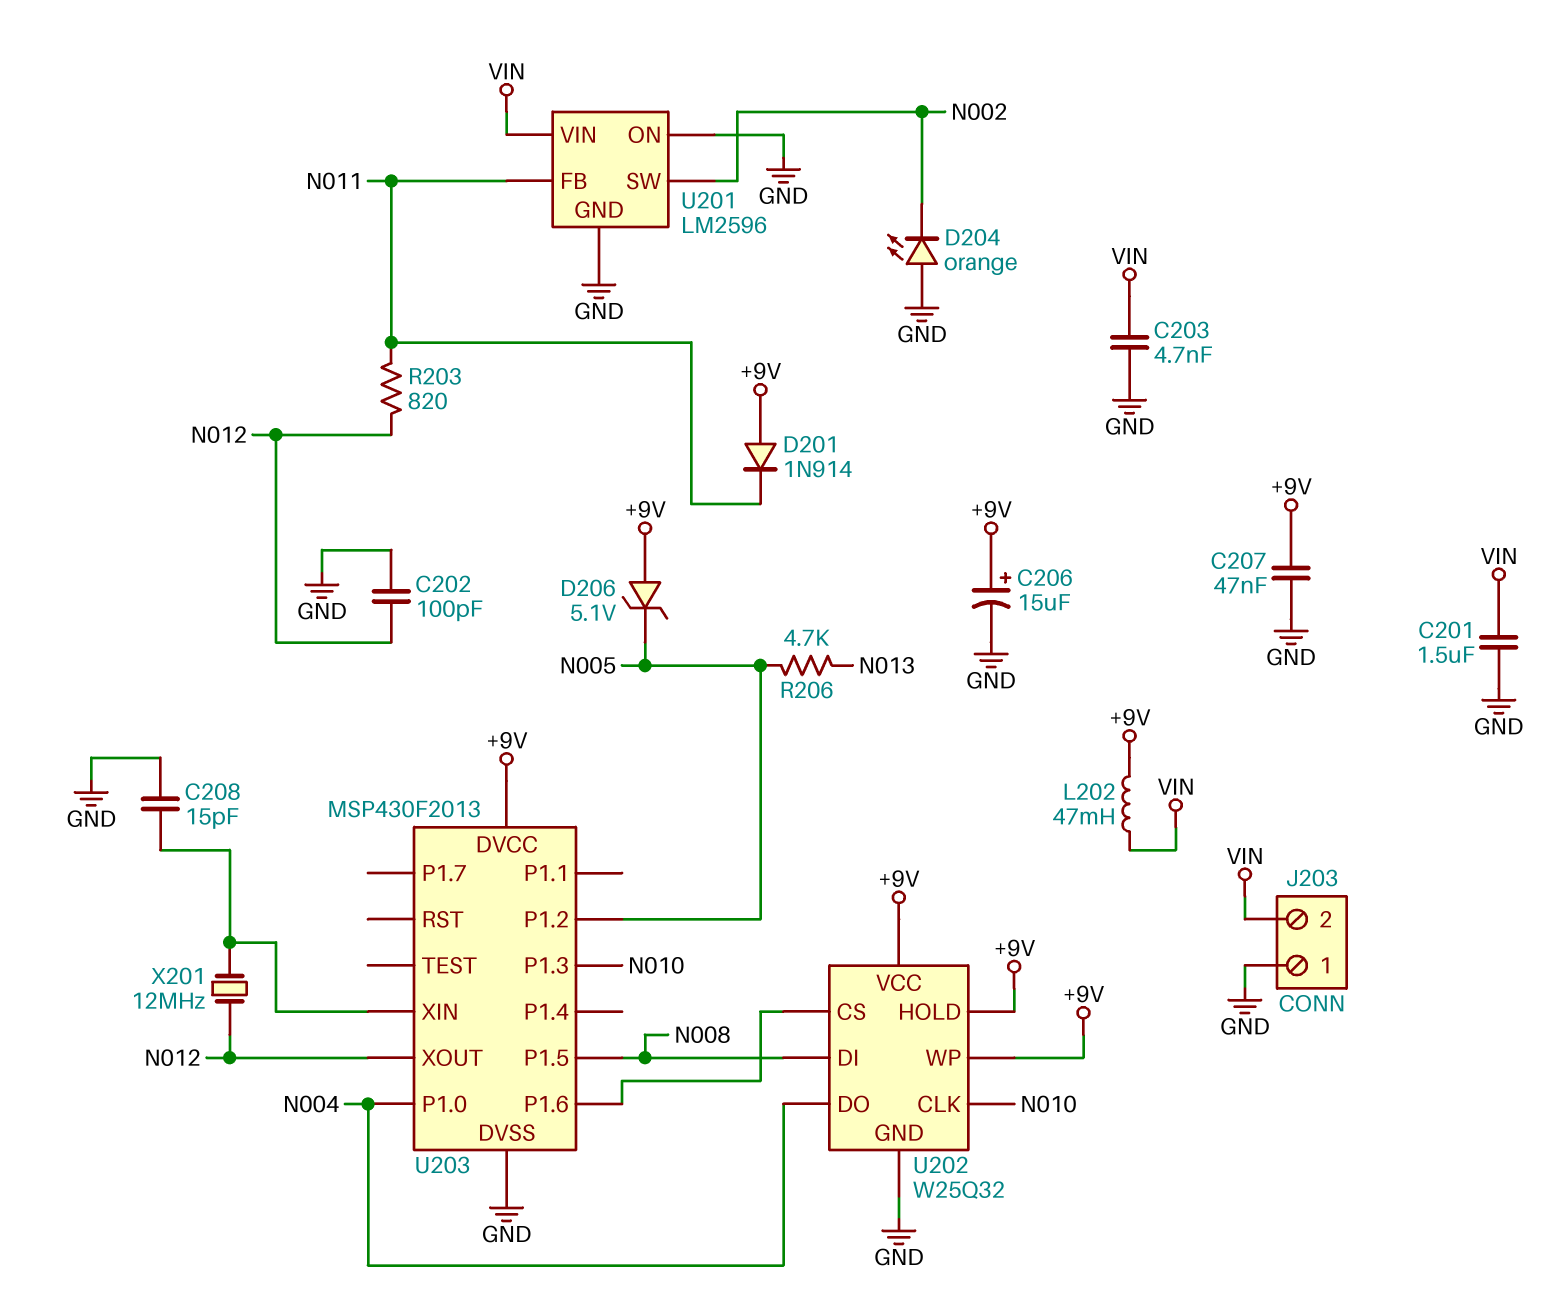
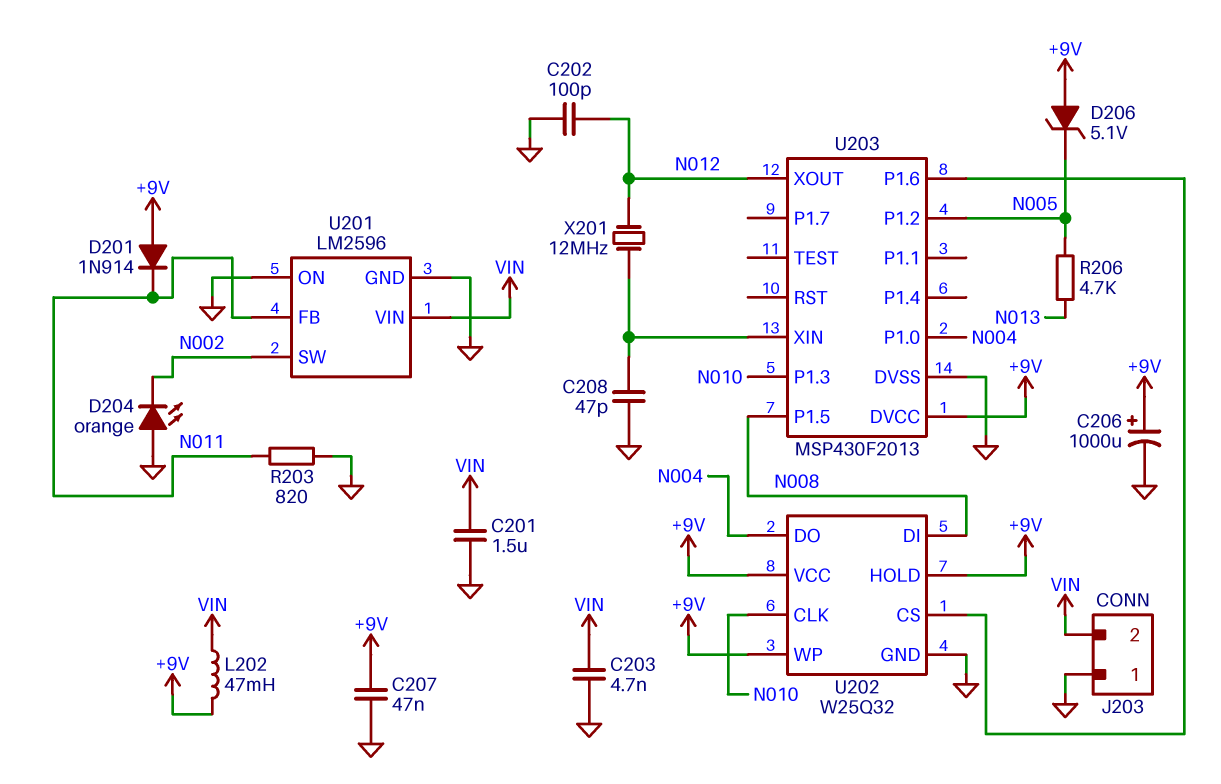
C206: 15uF (plus +9V, minus GND) -> 1000uF (plus +9V, minus GND)
C208: 15pF (GND, U203/XIN) -> 47pF (GND, U203/XIN)
R203: 820 (N011, N012) -> 820 (GND, N011)

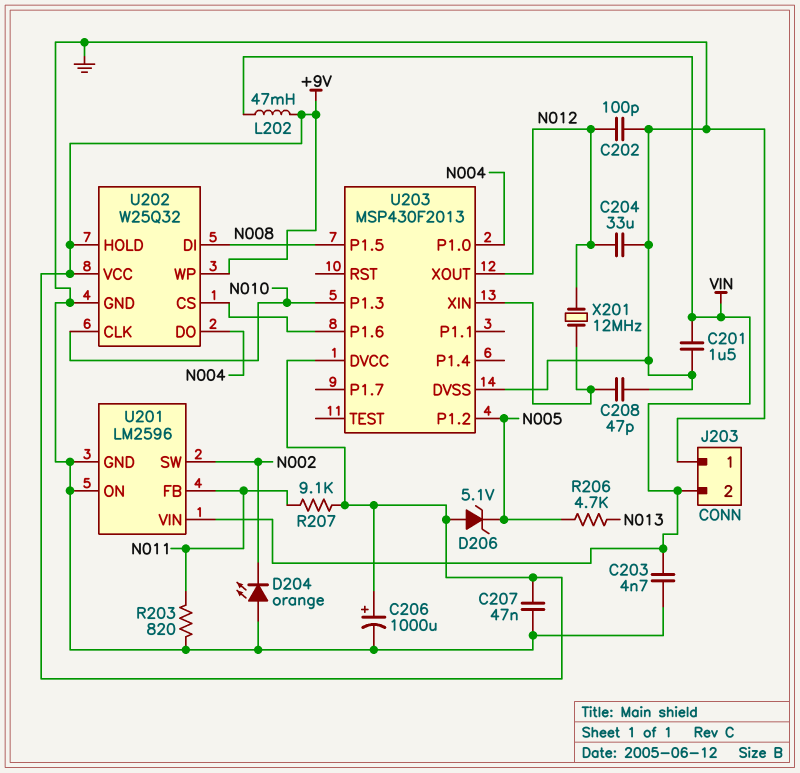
C204: none -> 33uF (GND, N012)
D201: diode 1N914 (A +9V, K N011) -> none
R207: none -> 9.1k (+9V, N011)

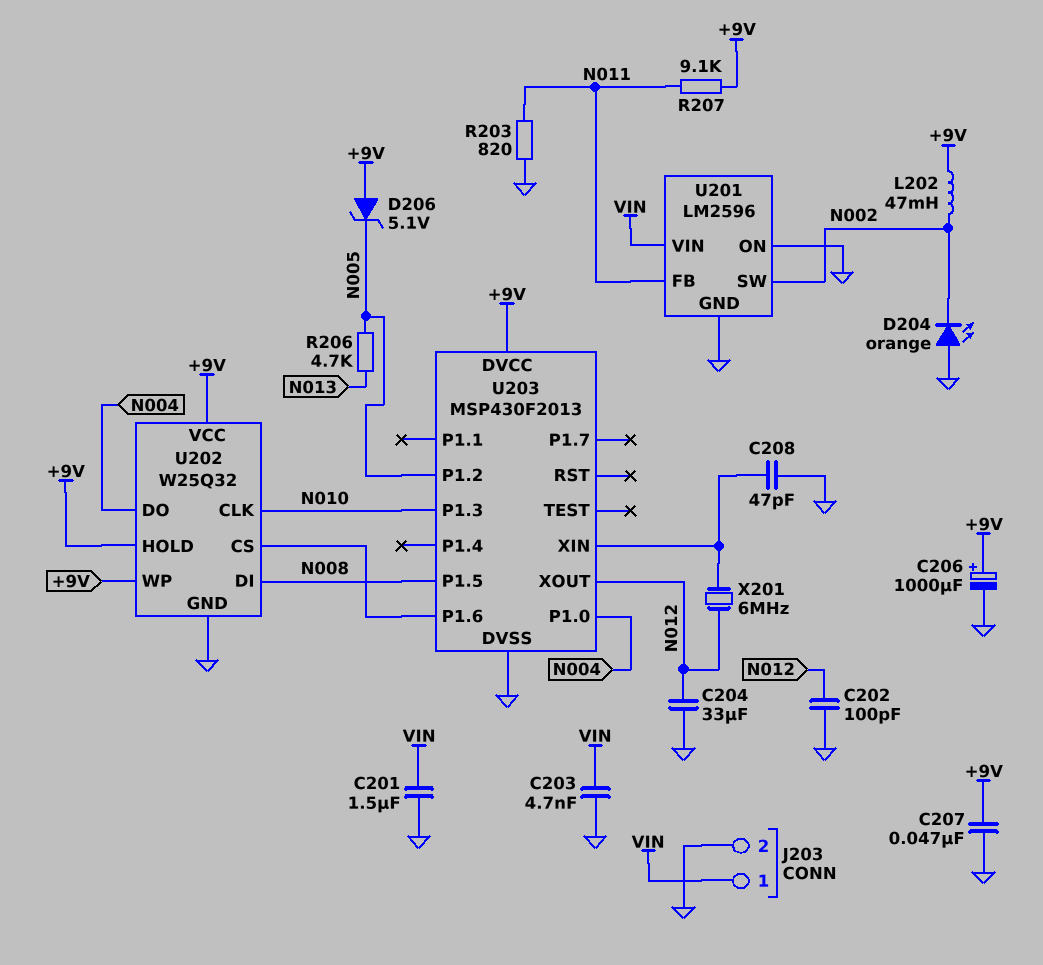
J203 pin 1: GND -> VIN
J203 pin 2: VIN -> GND
L202: 47mH (+9V, VIN) -> 47mH (+9V, N002)
X201: 12MHz (N012, U203/XIN) -> 6MHz (N012, U203/XIN)

